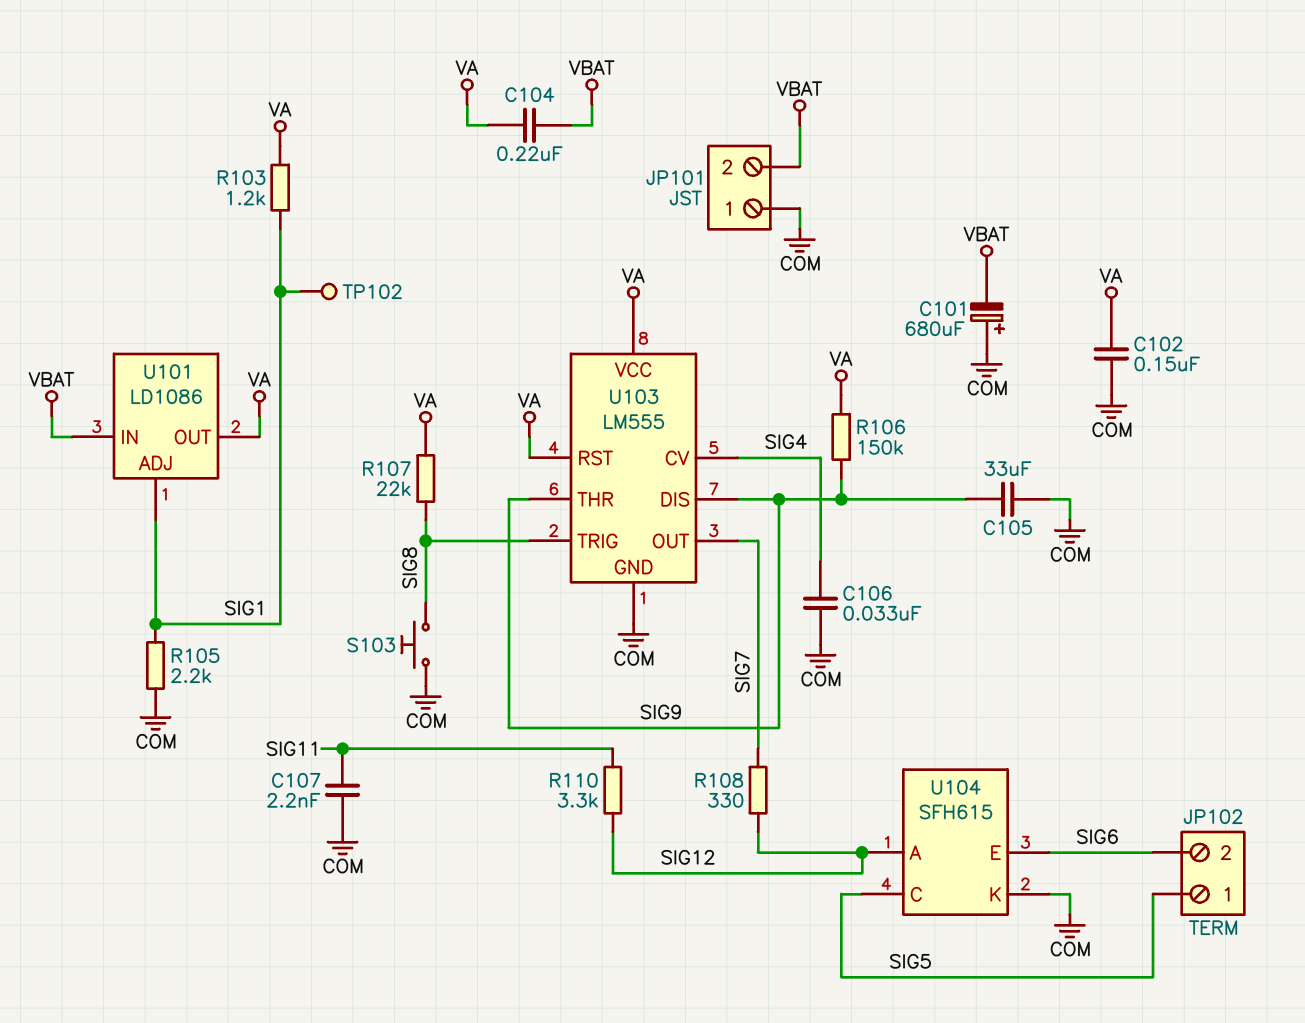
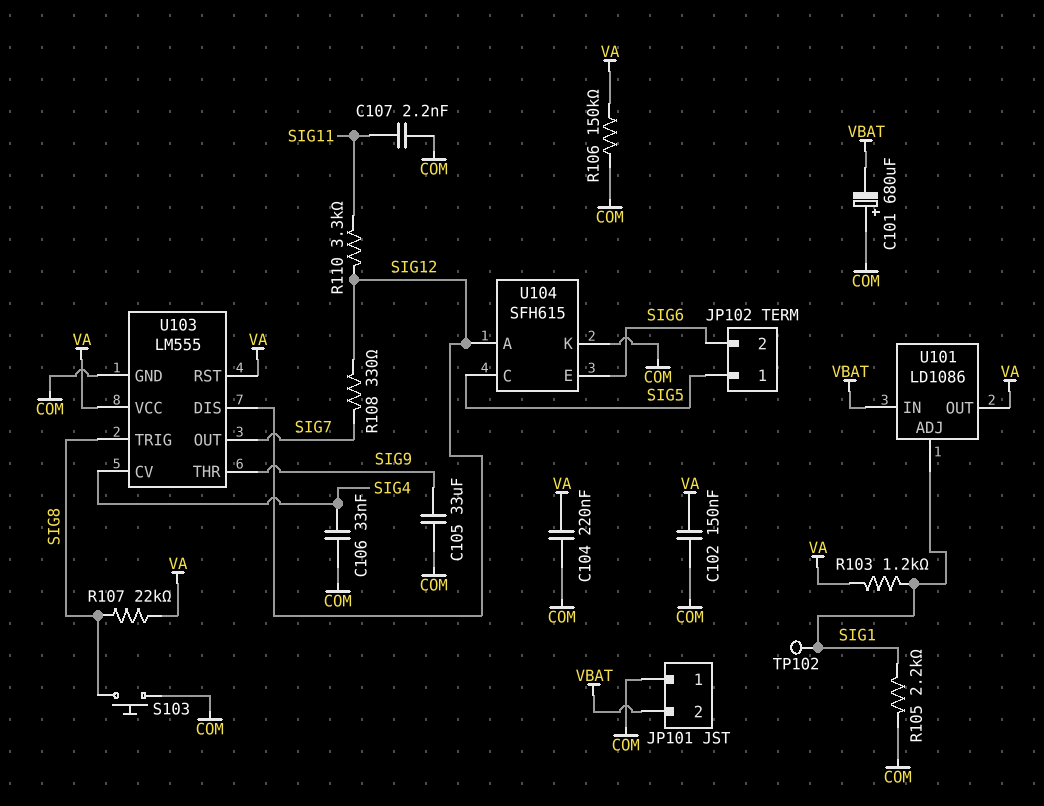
C104: 220nF (VA, VBAT) -> 220nF (COM, VA)
R106: 150k (SIG9, VA) -> 150k (COM, VA)
U103 pin DIS: SIG9 -> SIG12

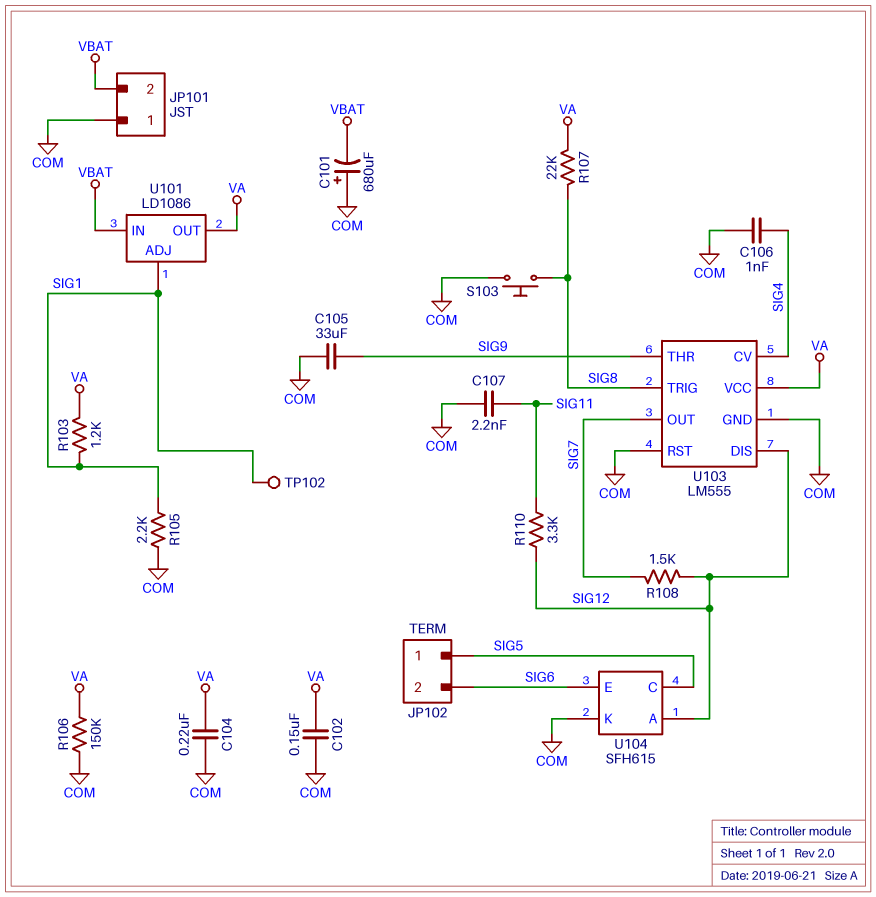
C106: 33nF (COM, SIG4) -> 1nF (COM, SIG4)
R108: 330 (SIG7, SIG12) -> 1.5k (SIG7, SIG12)
U103 pin RST: VA -> COM

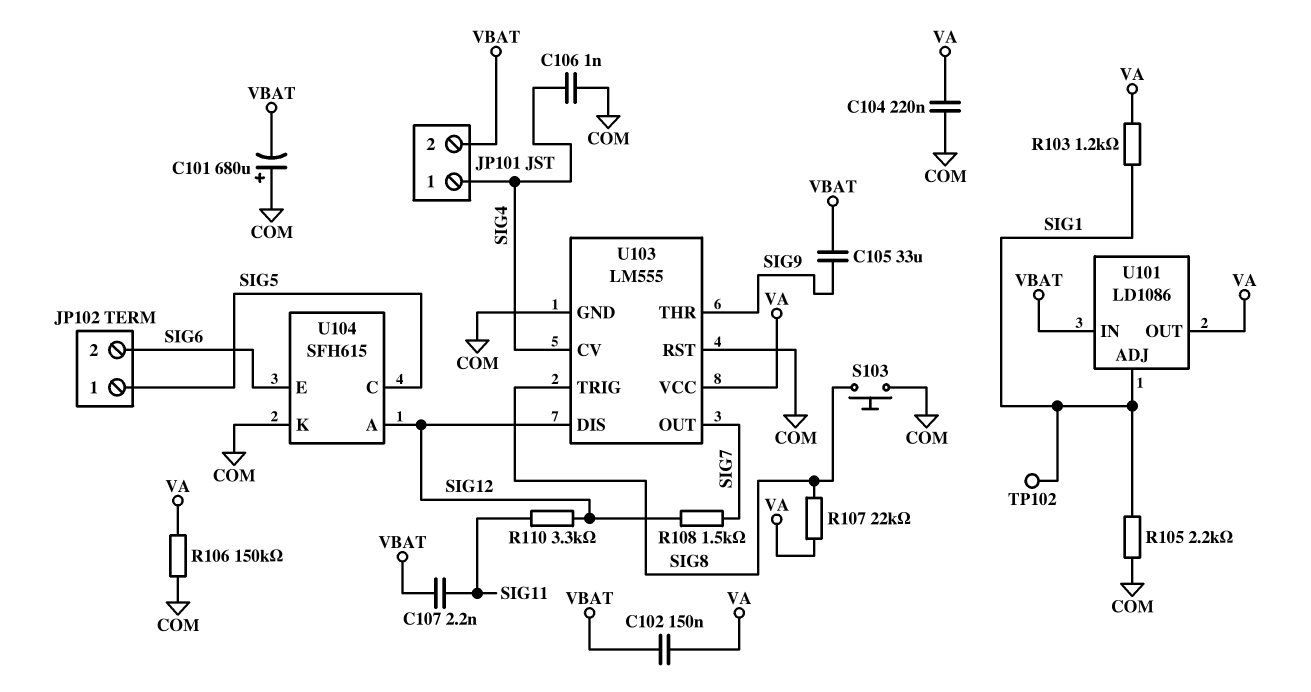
C102: 150nF (COM, VA) -> 150nF (VA, VBAT)
C105: 33uF (COM, SIG9) -> 33uF (SIG9, VBAT)
C107: 2.2nF (COM, SIG11) -> 2.2nF (SIG11, VBAT)
JP101 pin 1: COM -> SIG4

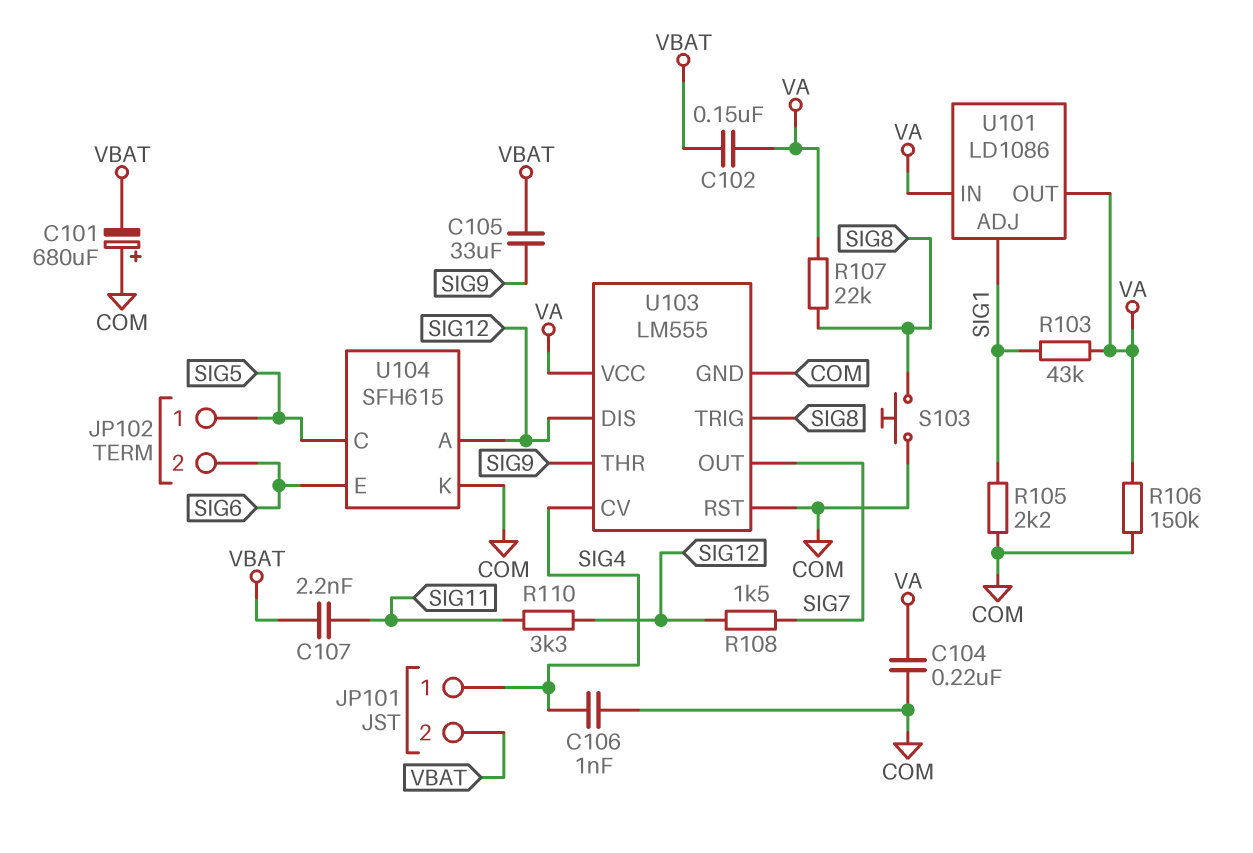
R103: 1.2k (SIG1, VA) -> 43k (SIG1, VA)
TP102: test point (SIG1) -> none
U101 pin IN: VBAT -> VA

